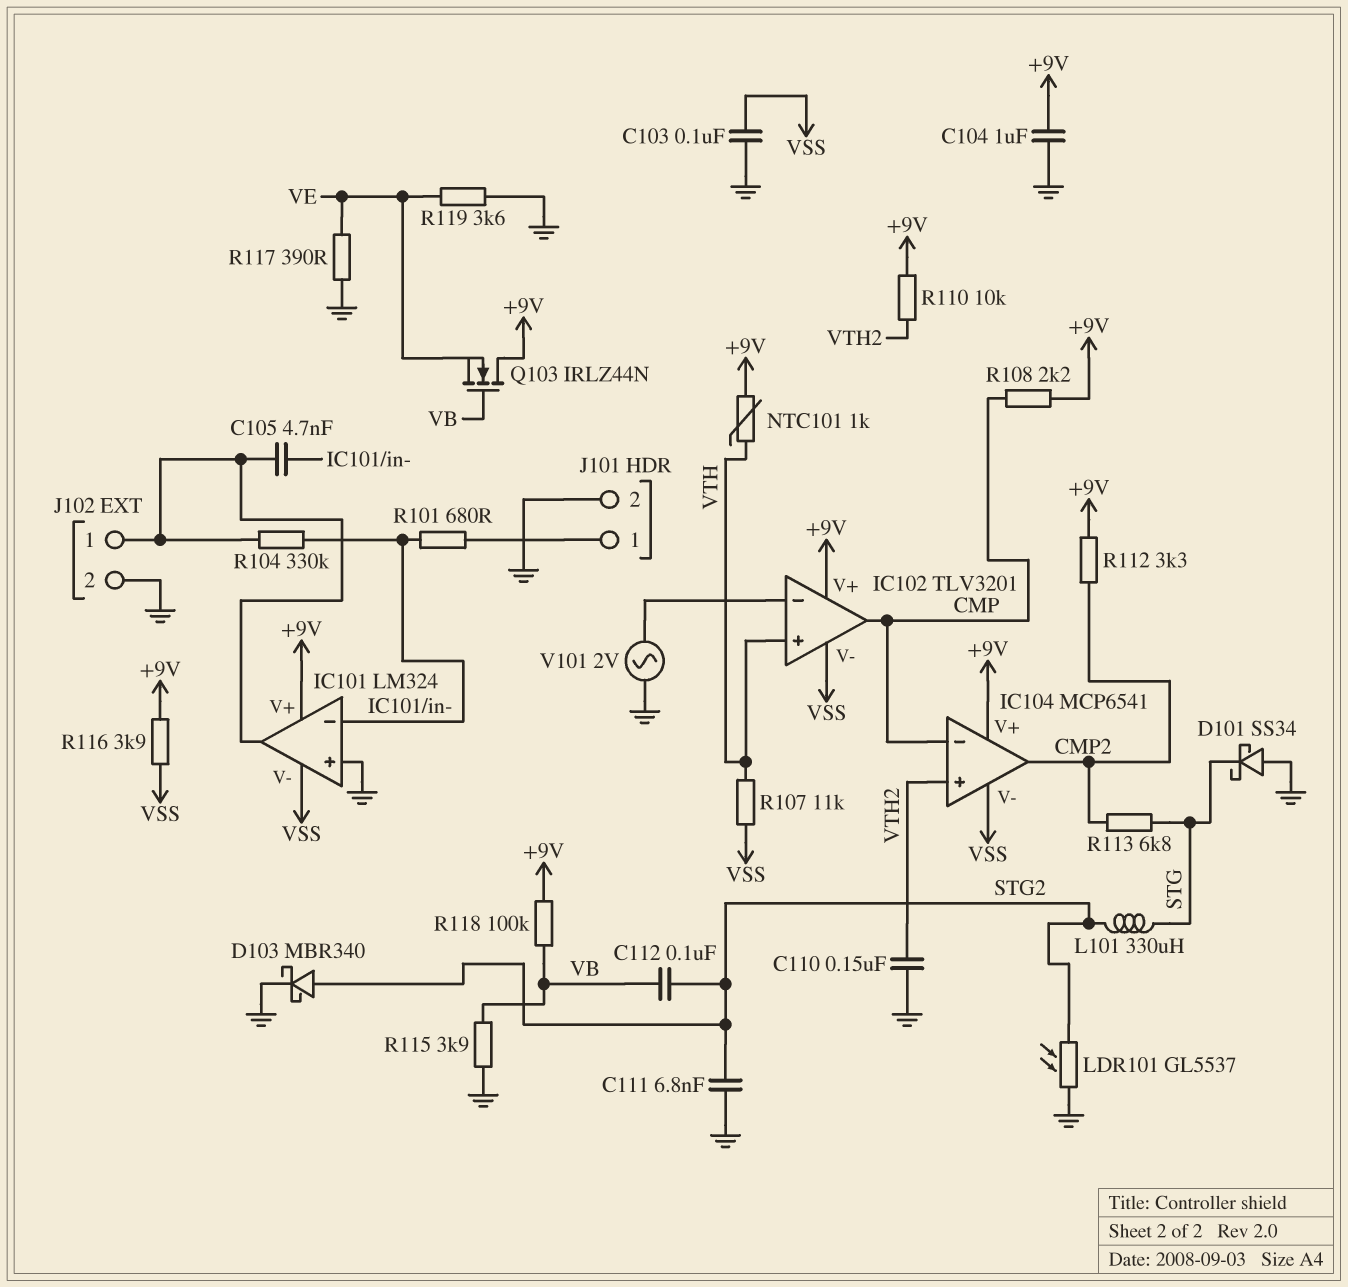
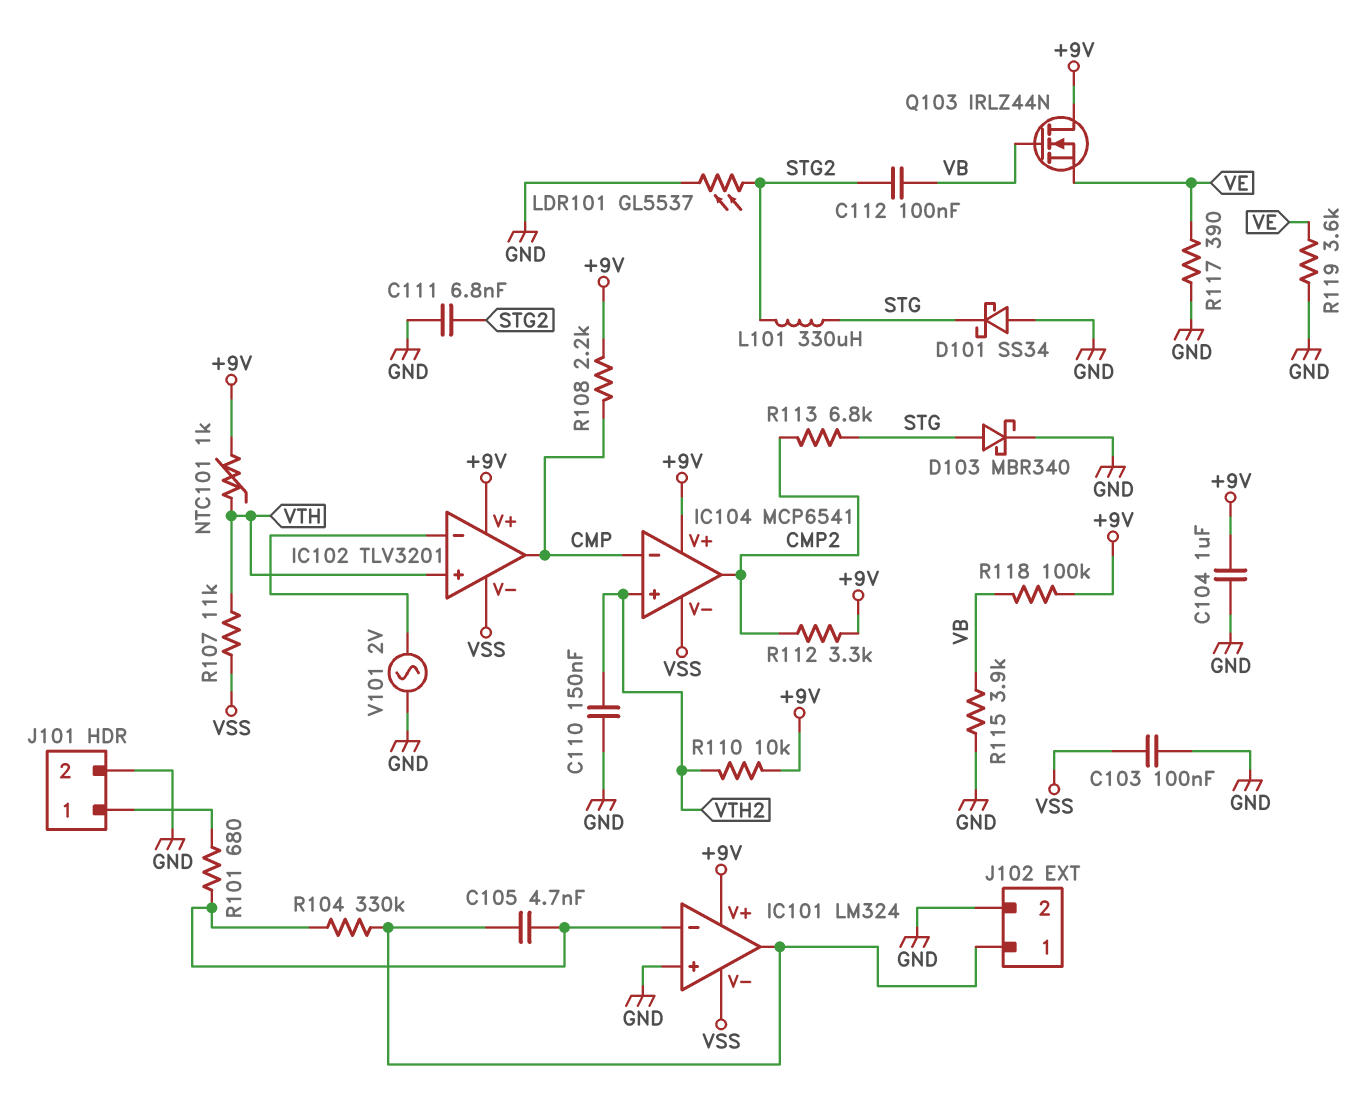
D103: schottky MBR340 (A STG2, K GND) -> schottky MBR340 (A STG, K GND)
R116: 3.9k (+9V, VSS) -> none

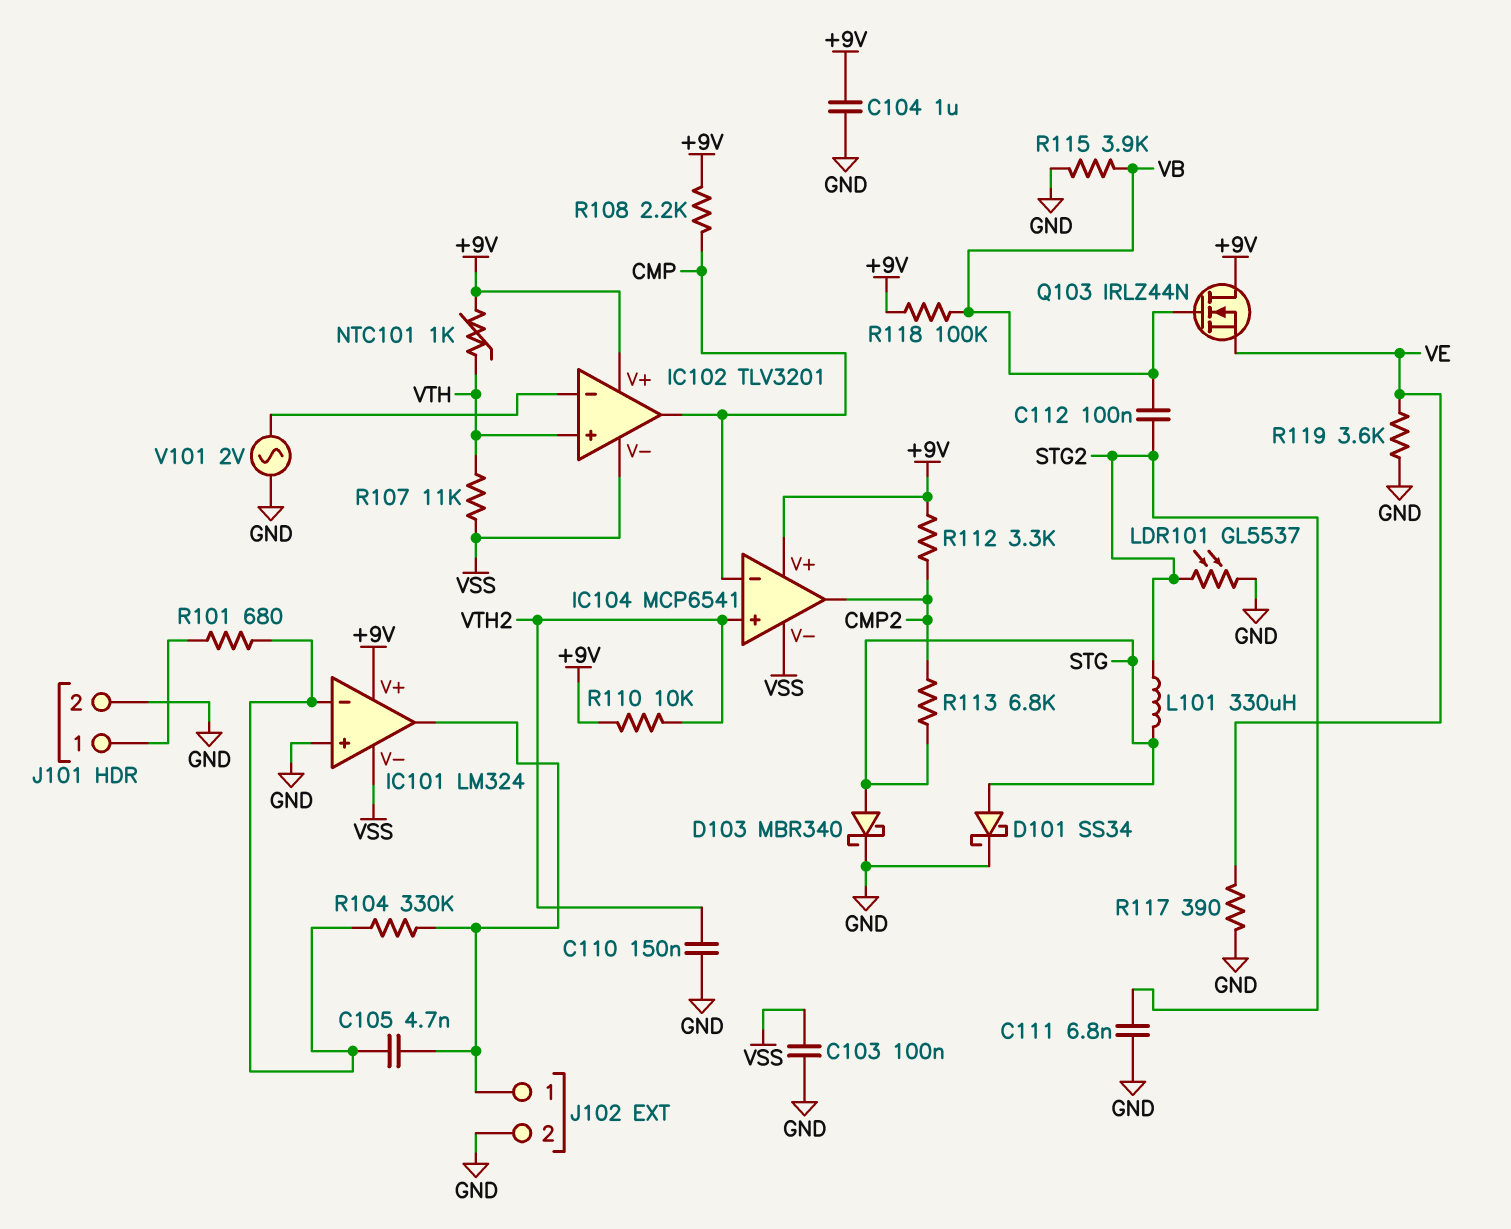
D101: schottky SS34 (A GND, K STG) -> schottky SS34 (A STG, K GND)

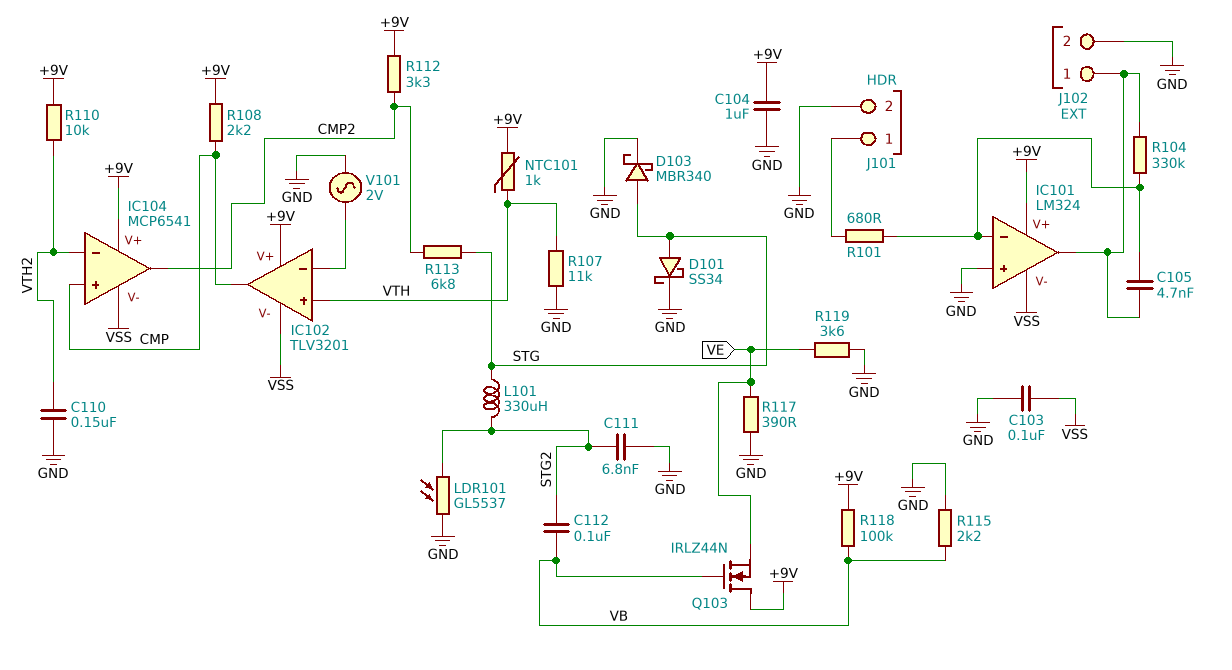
IC104 pin in+: VTH2 -> CMP
IC104 pin in-: CMP -> VTH2
R107: 11k (VSS, VTH) -> 11k (GND, VTH)
R115: 3.9k (GND, VB) -> 2.2k (GND, VB)

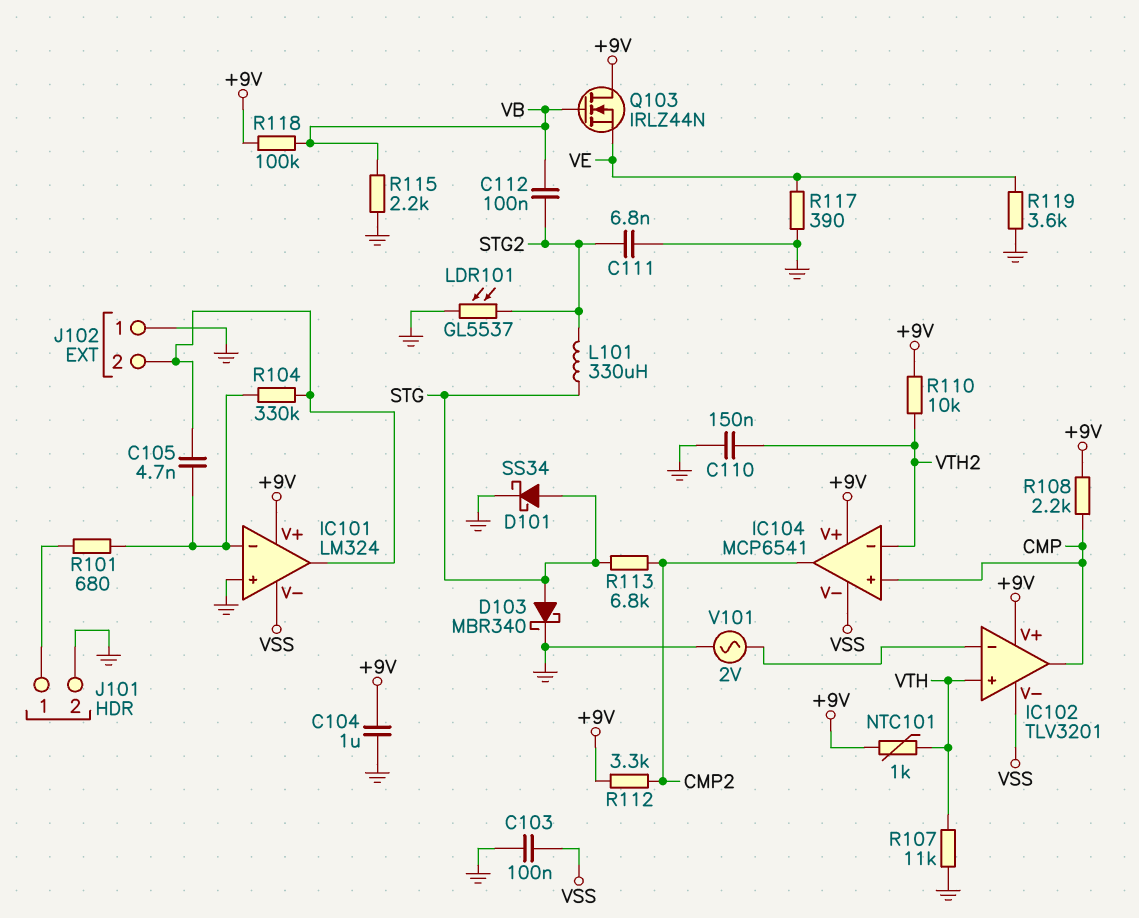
J102 pin 1: IC101/out -> GND
J102 pin 2: GND -> IC101/out

